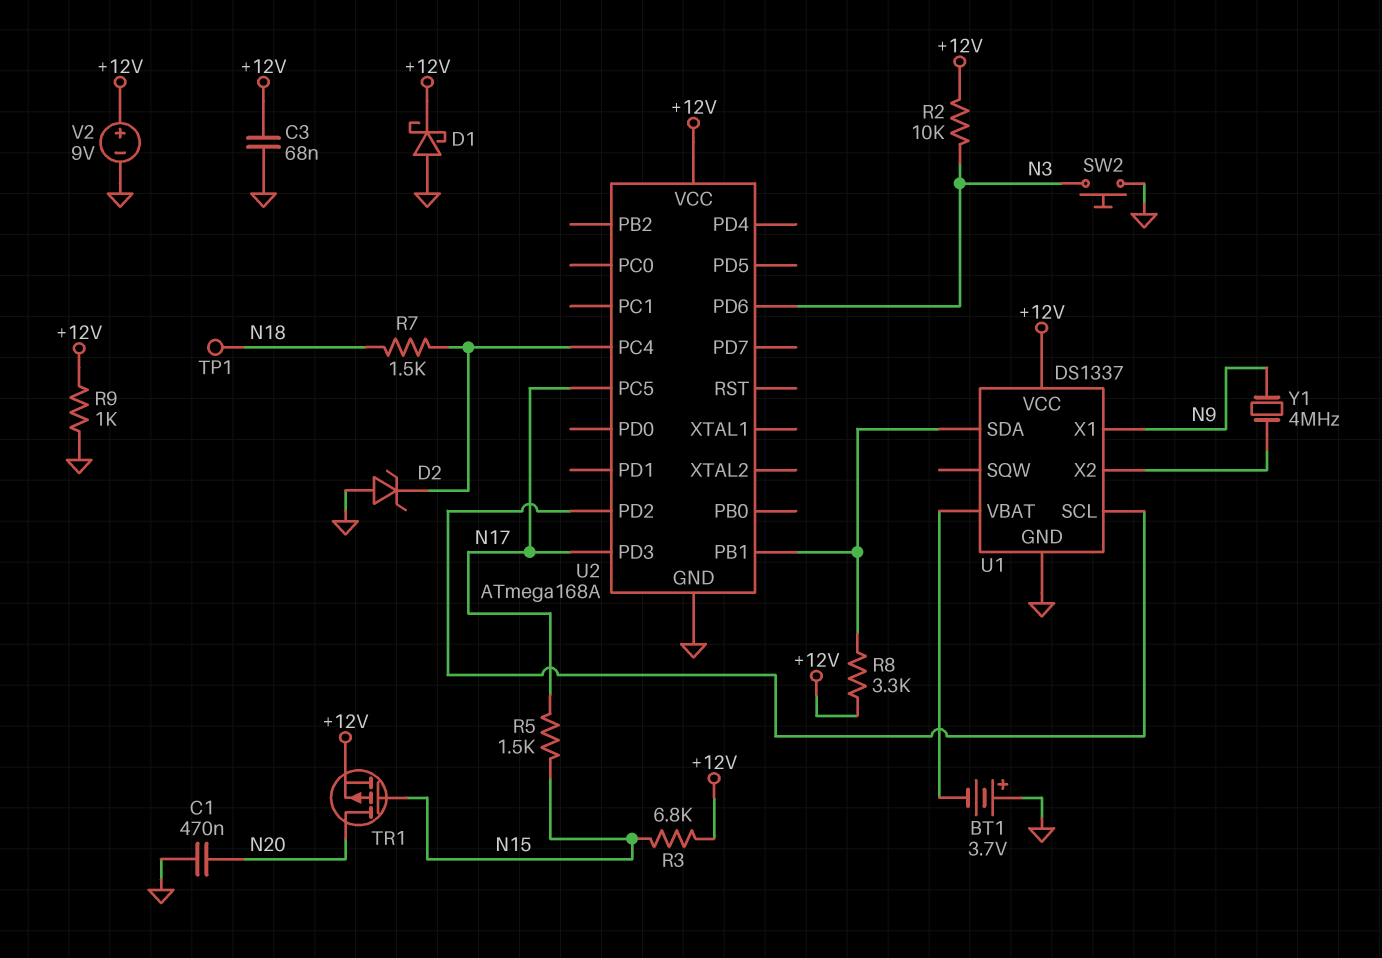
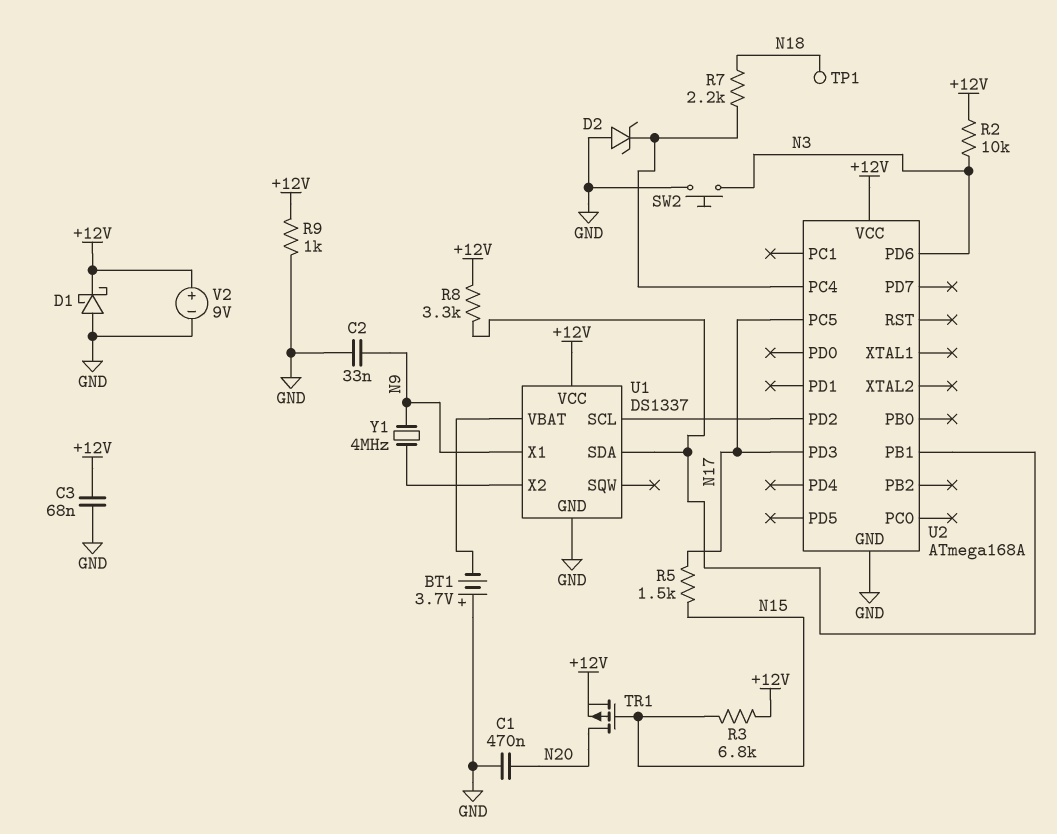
C2: none -> 33nF (GND, N9)
R7: 1.5k (N18, U2/PC4) -> 2.2k (N18, U2/PC4)

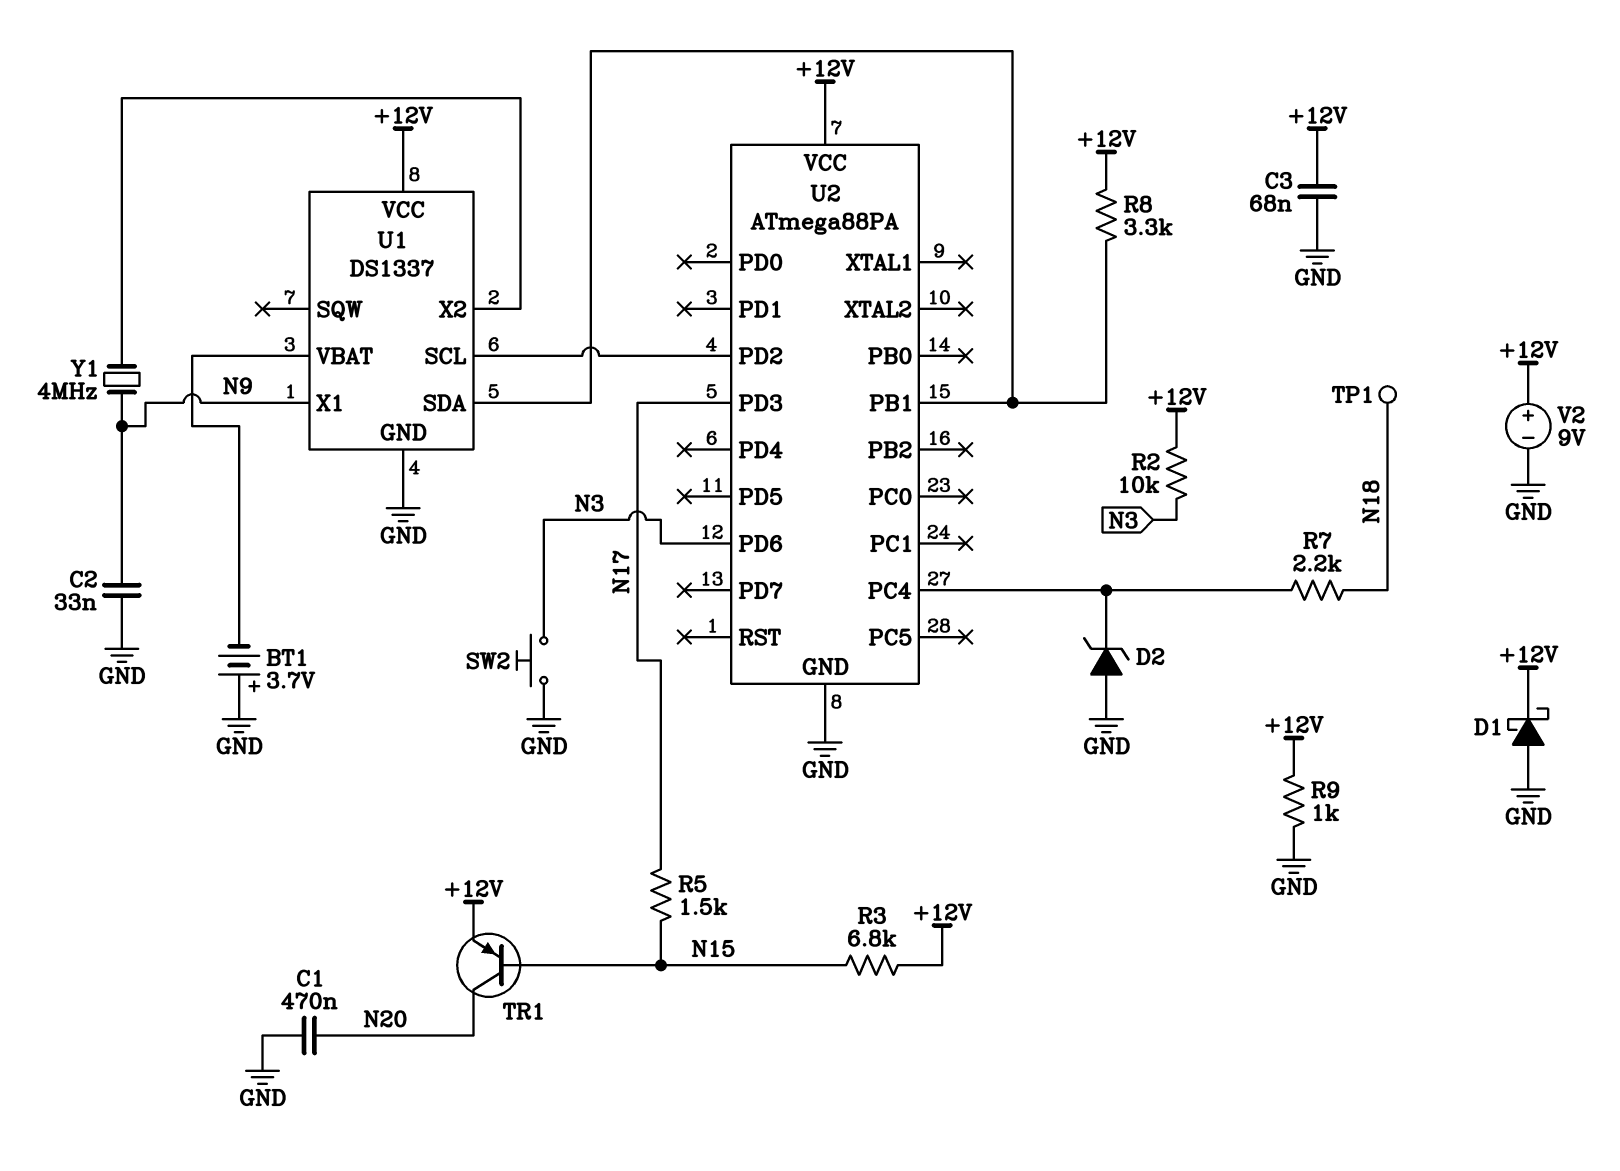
TR1: PMOS (G N15, D N20, S +12V) -> PNP (B N15, C N20, E +12V)
U2: ATmega168A -> ATmega88PA
U2 pin PC5: N17 -> none

